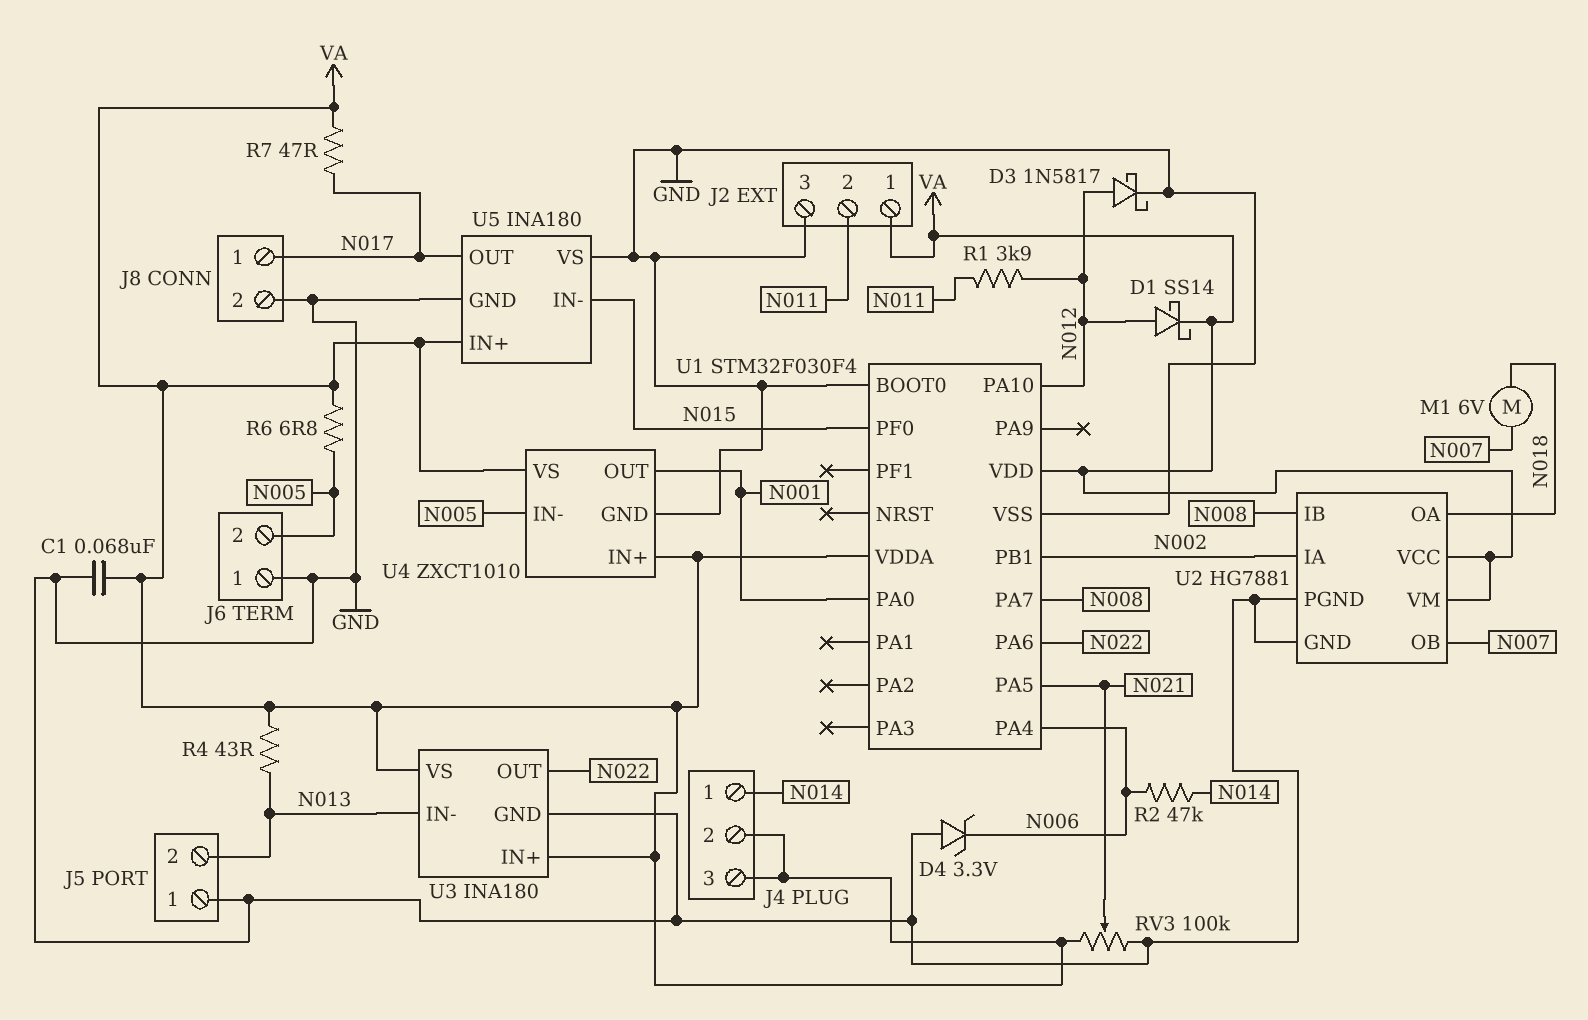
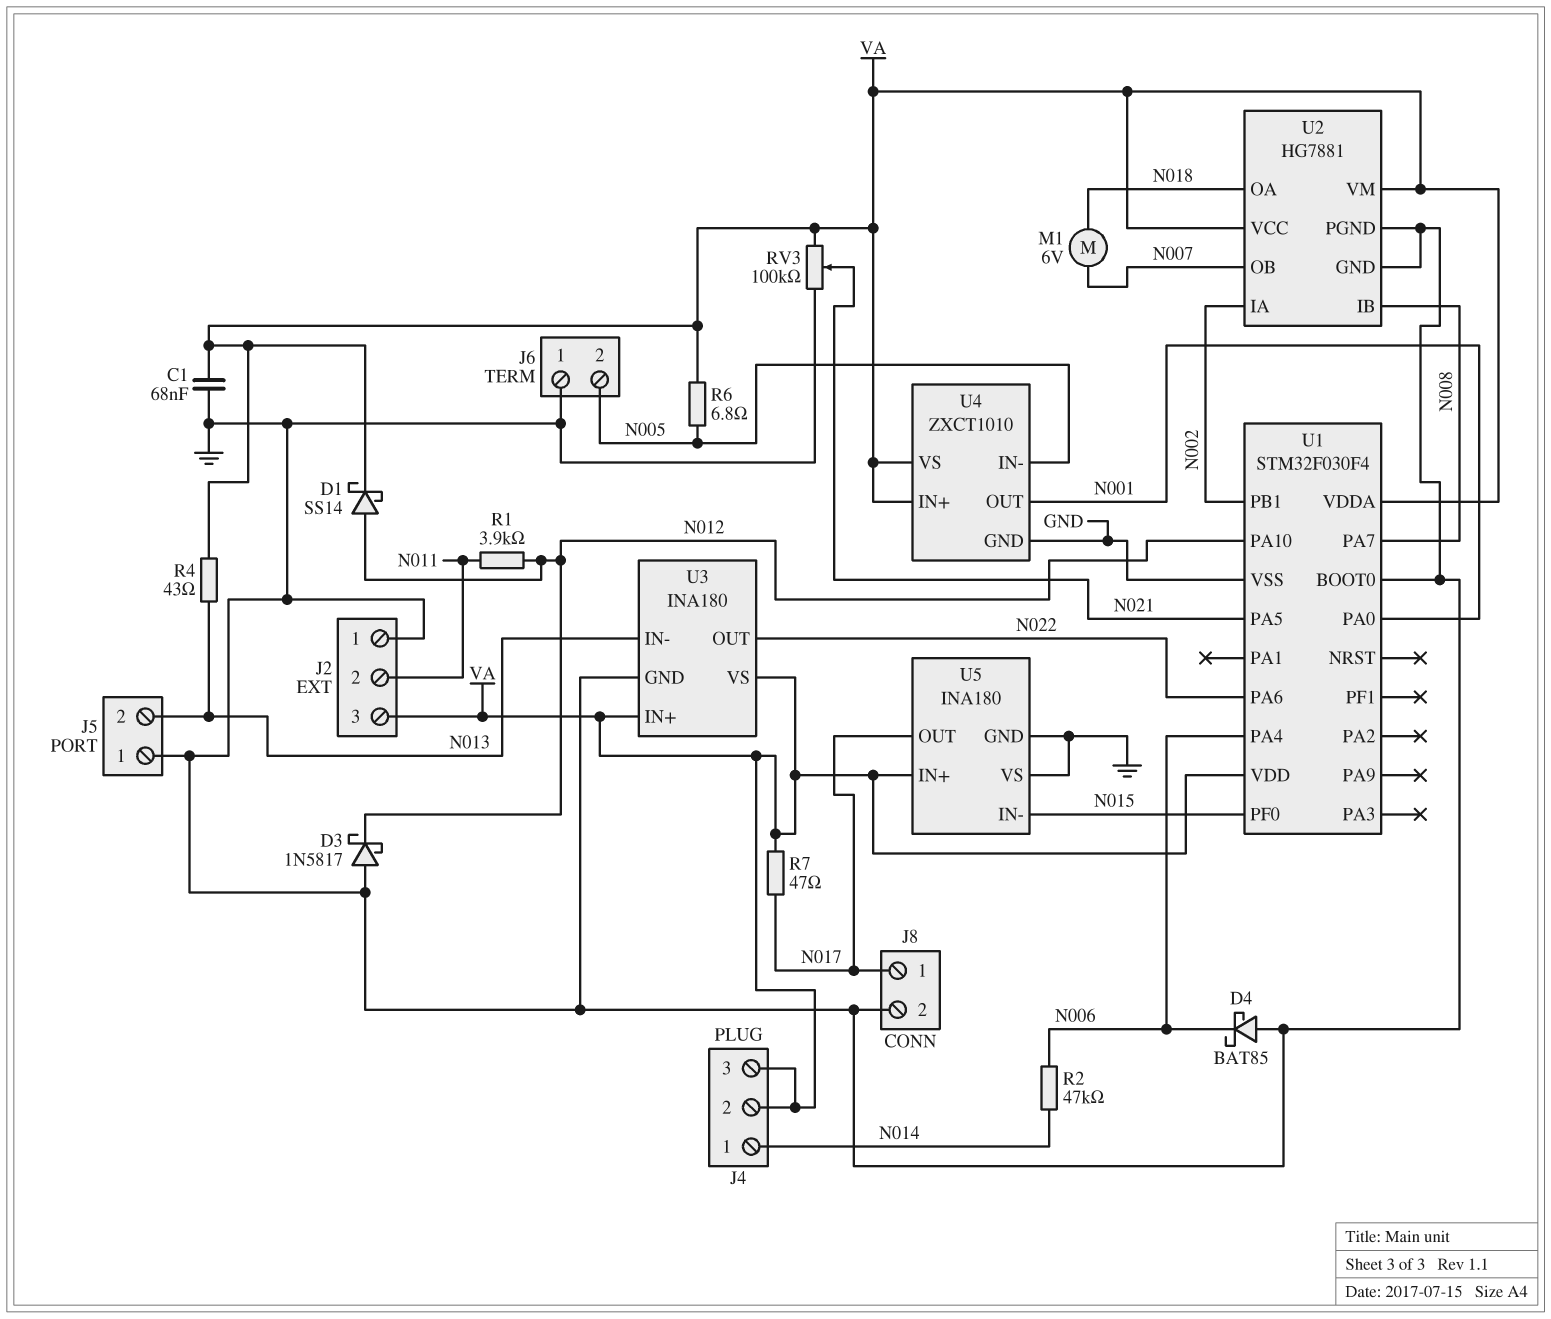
D3: schottky 1N5817 (A N012, K GND) -> schottky 1N5817 (A GND, K N012)
D4: zener 3.3V (A GND, K N006) -> schottky BAT85 (A GND, K N006)
J2 pin 1: VA -> GND
J2 pin 3: GND -> VA

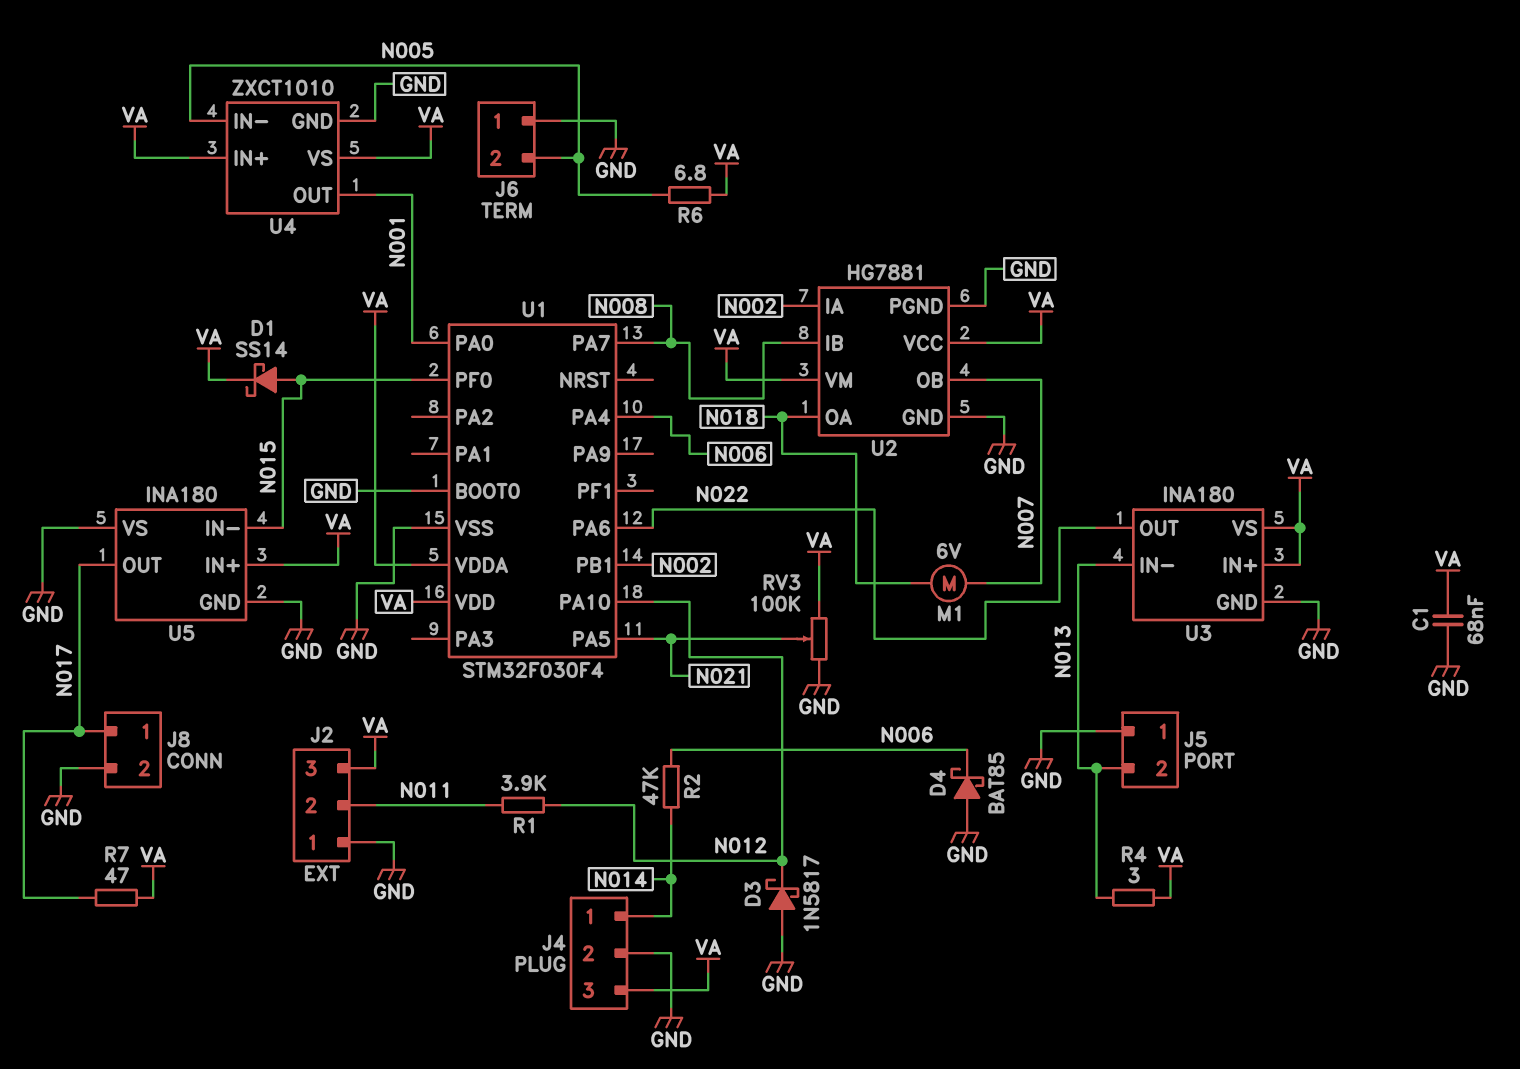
D1: schottky SS14 (A N012, K VA) -> schottky SS14 (A N015, K VA)
J4 pin 2: VA -> GND
R4: 43 (N013, VA) -> 3 (N013, VA)

